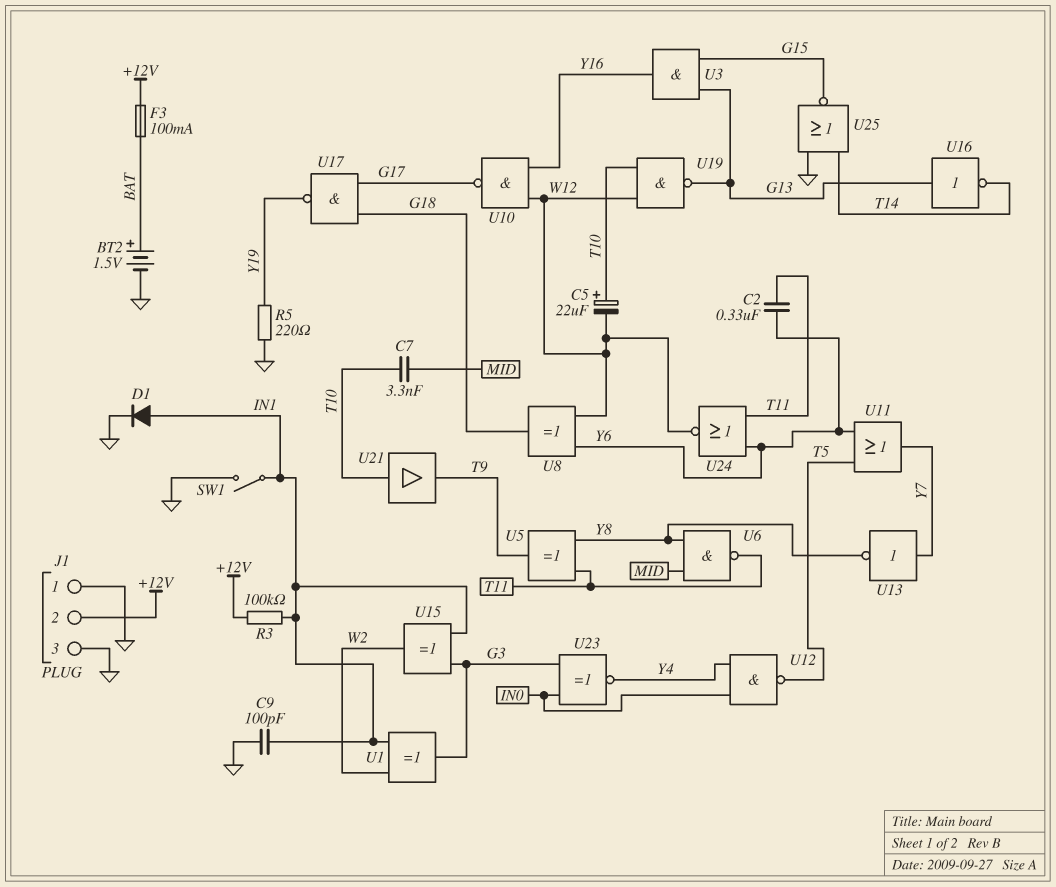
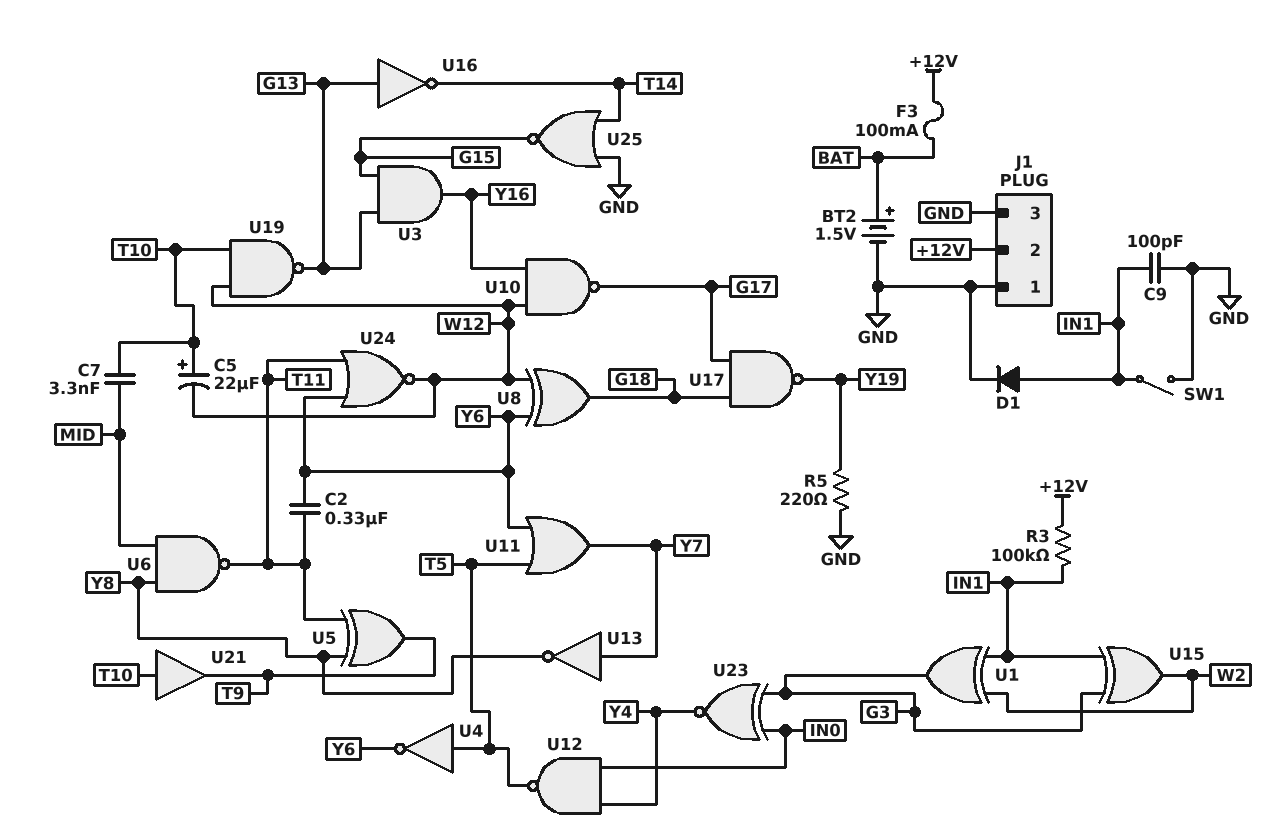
U4: none -> NOT (in T5, out Y6)

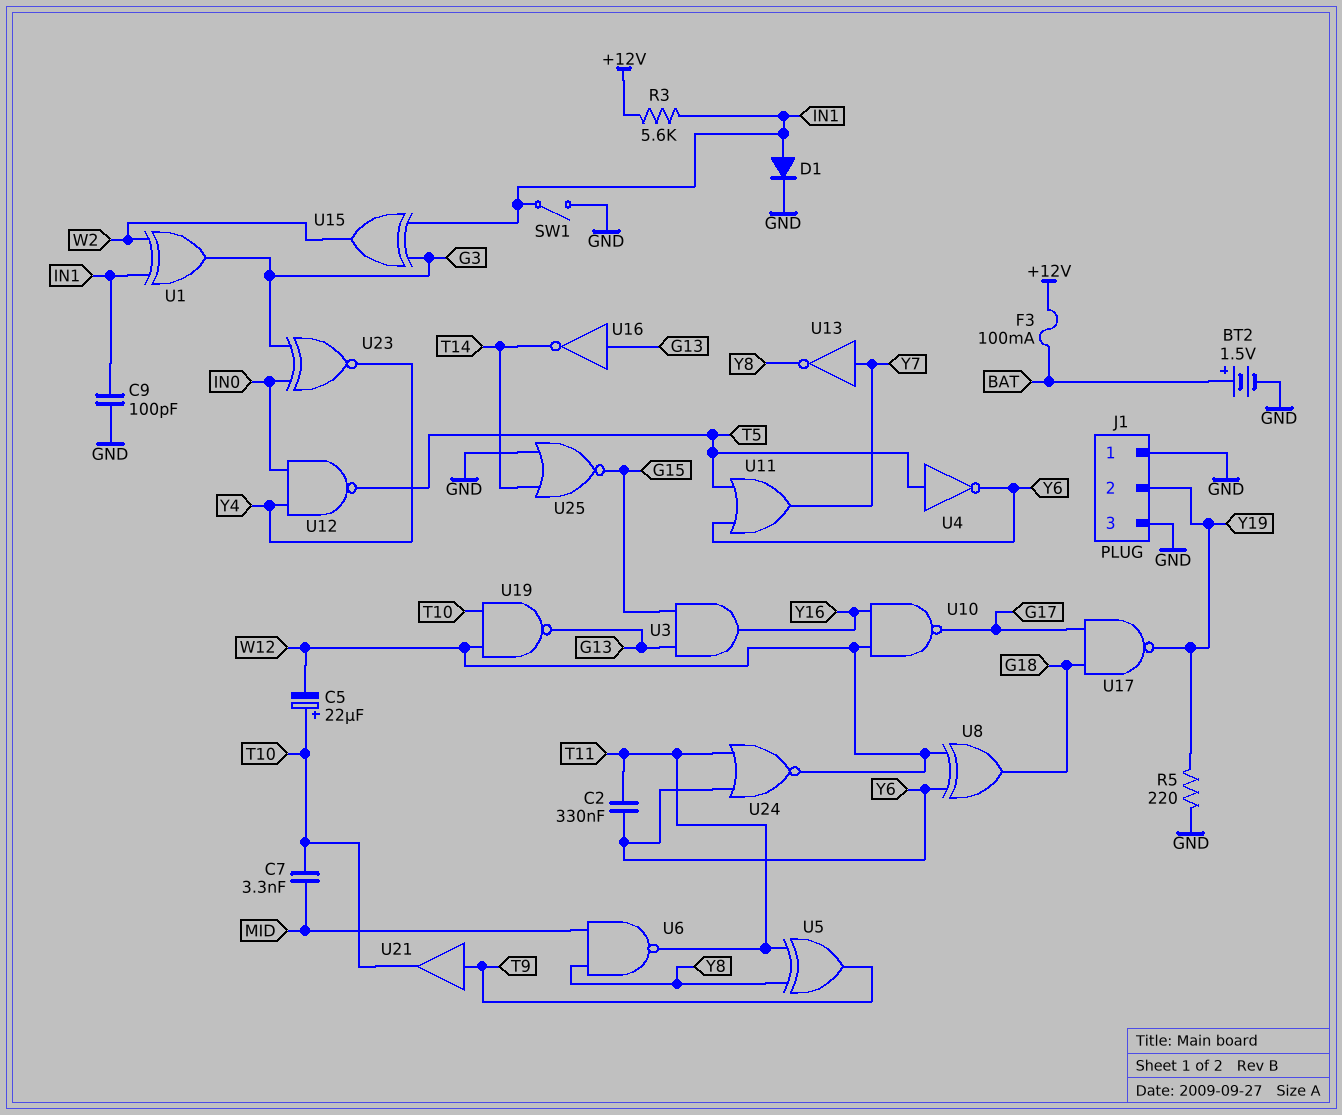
J1 pin 2: +12V -> Y19
R3: 100k (+12V, IN1) -> 5.6k (+12V, IN1)
U21: buffer (in T10, out T9) -> buffer (in T9, out T10)

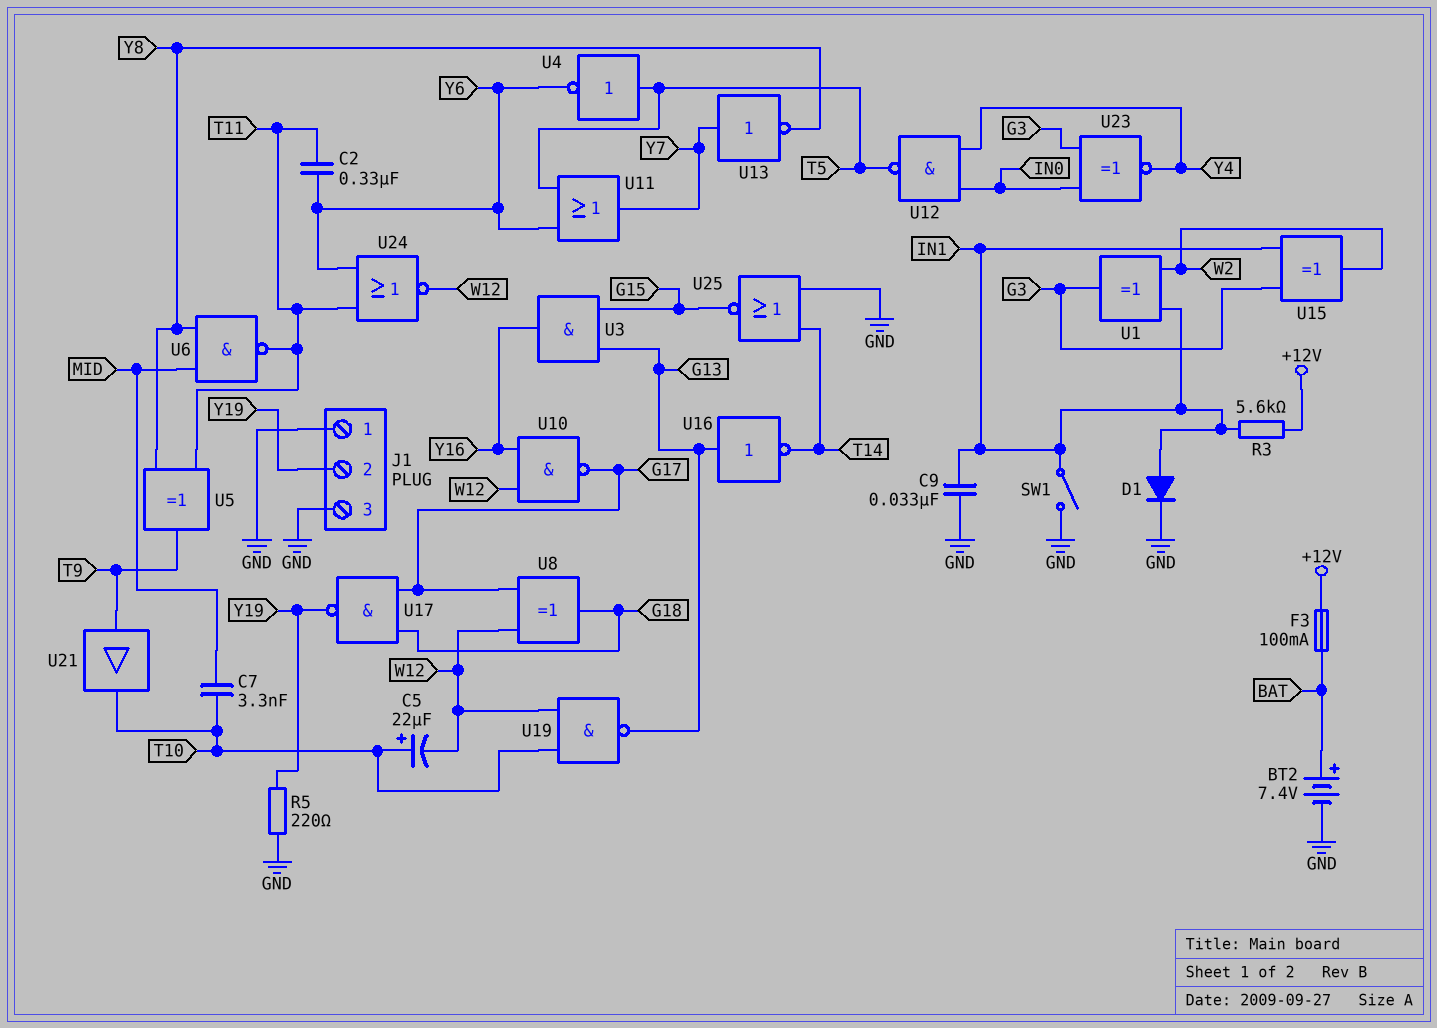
BT2: 1.5V (plus BAT, minus GND) -> 7.4V (plus BAT, minus GND)
C9: 100pF (GND, IN1) -> 33nF (GND, IN1)
U8: XOR (in W12, in Y6, out G18) -> XOR (in G17, in W12, out G18)

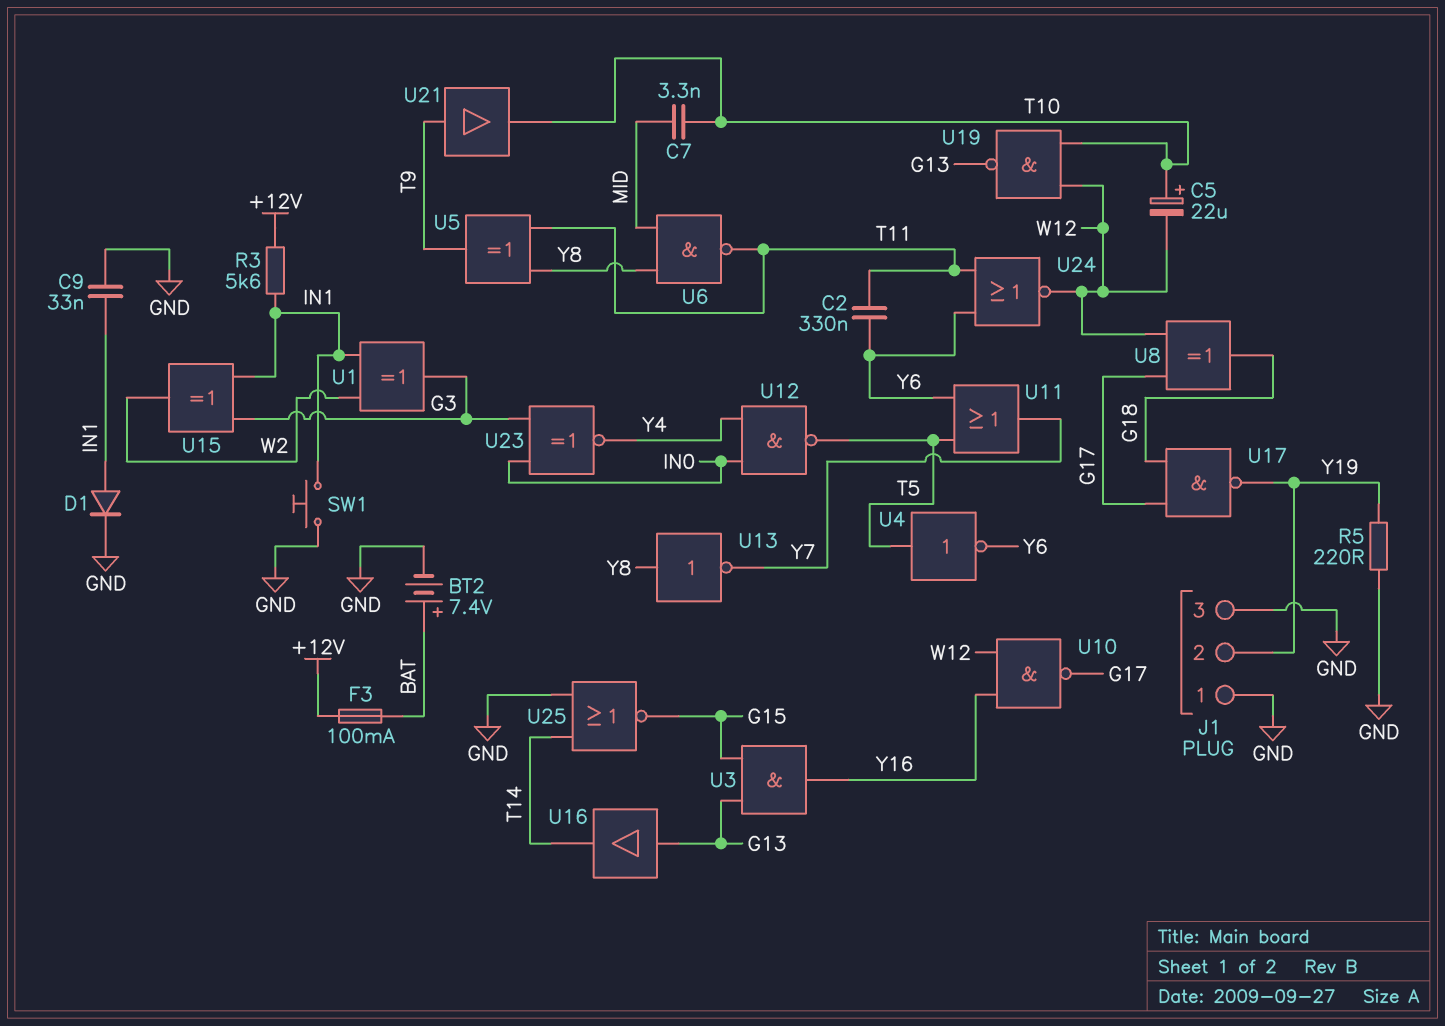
SW1: switch (GND, IN1) -> button (GND, IN1)
U13: NOT (in Y7, out Y8) -> NOT (in Y8, out Y7)
U16: NOT (in G13, out T14) -> buffer (in G13, out T14)

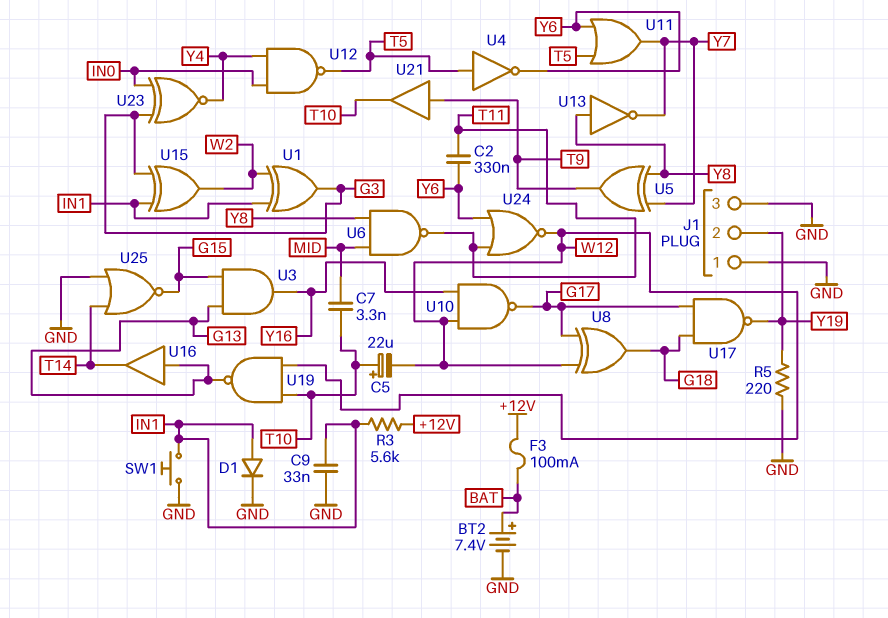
U5: XOR (in T11, in Y8, out T9) -> XOR (in Y7, in Y8, out T9)

